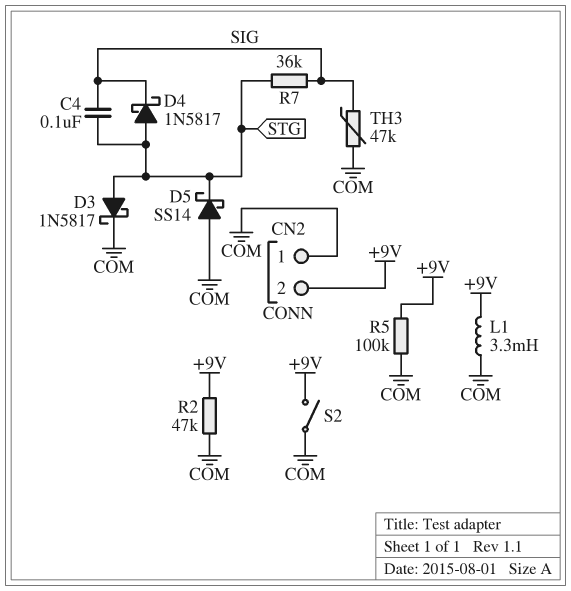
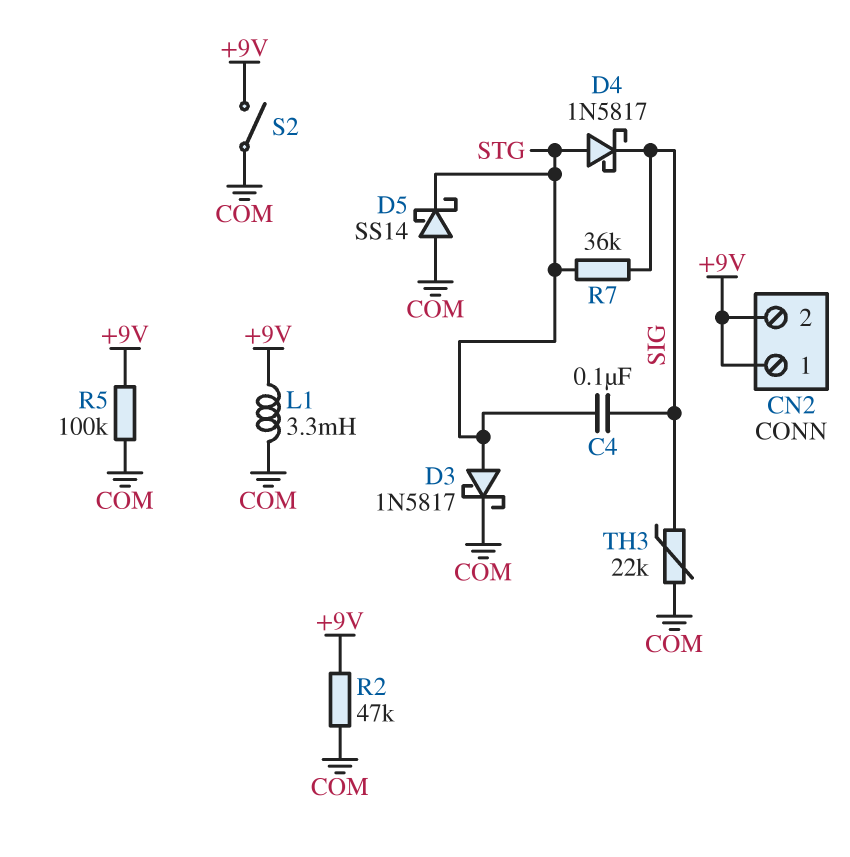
CN2 pin 1: COM -> +9V
TH3: 47k (COM, SIG) -> 22k (COM, SIG)

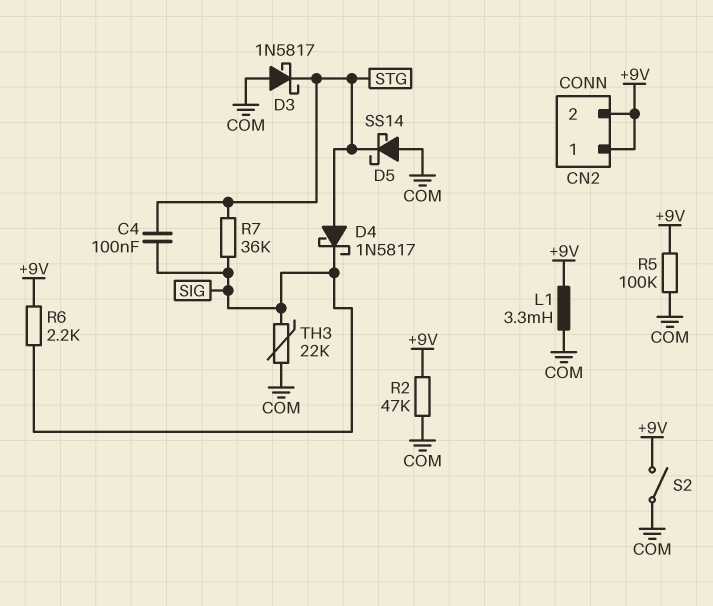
D3: schottky 1N5817 (A STG, K COM) -> schottky 1N5817 (A COM, K STG)
R6: none -> 2.2k (+9V, SIG)

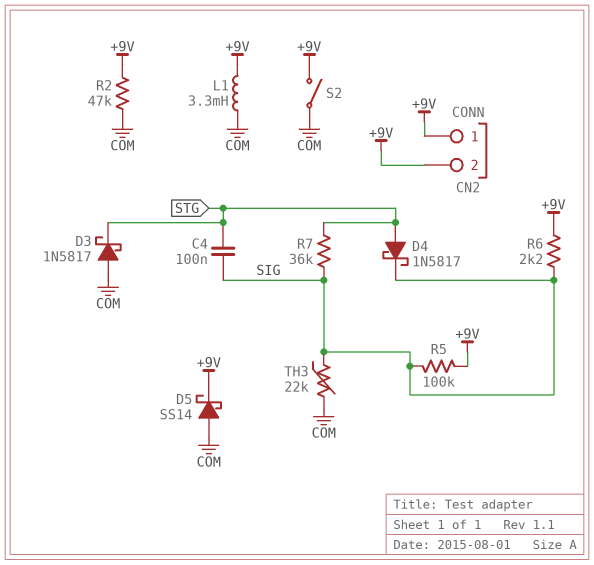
D5: schottky SS14 (A COM, K STG) -> schottky SS14 (A COM, K +9V)
R5: 100k (+9V, COM) -> 100k (+9V, SIG)

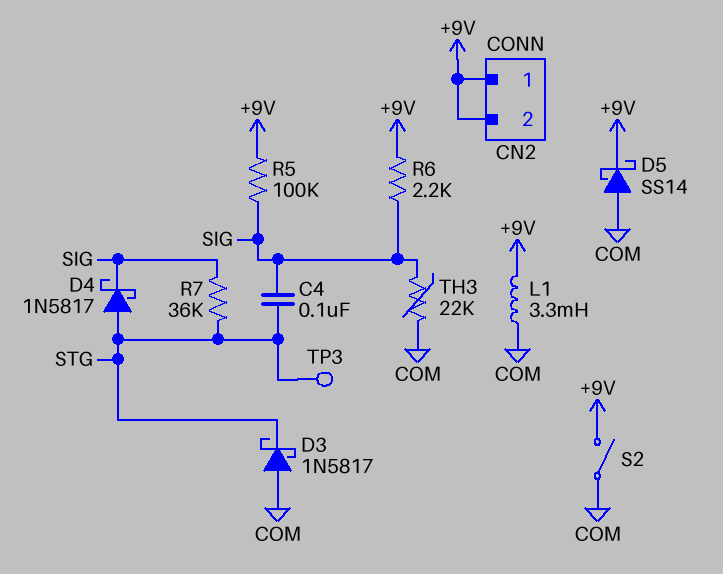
R2: 47k (+9V, COM) -> none
TP3: none -> test point (STG)

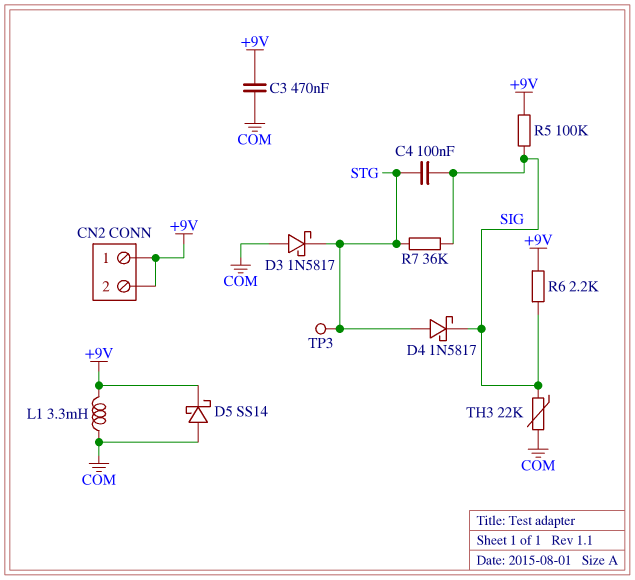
C3: none -> 470nF (+9V, COM)
S2: switch (+9V, COM) -> none

